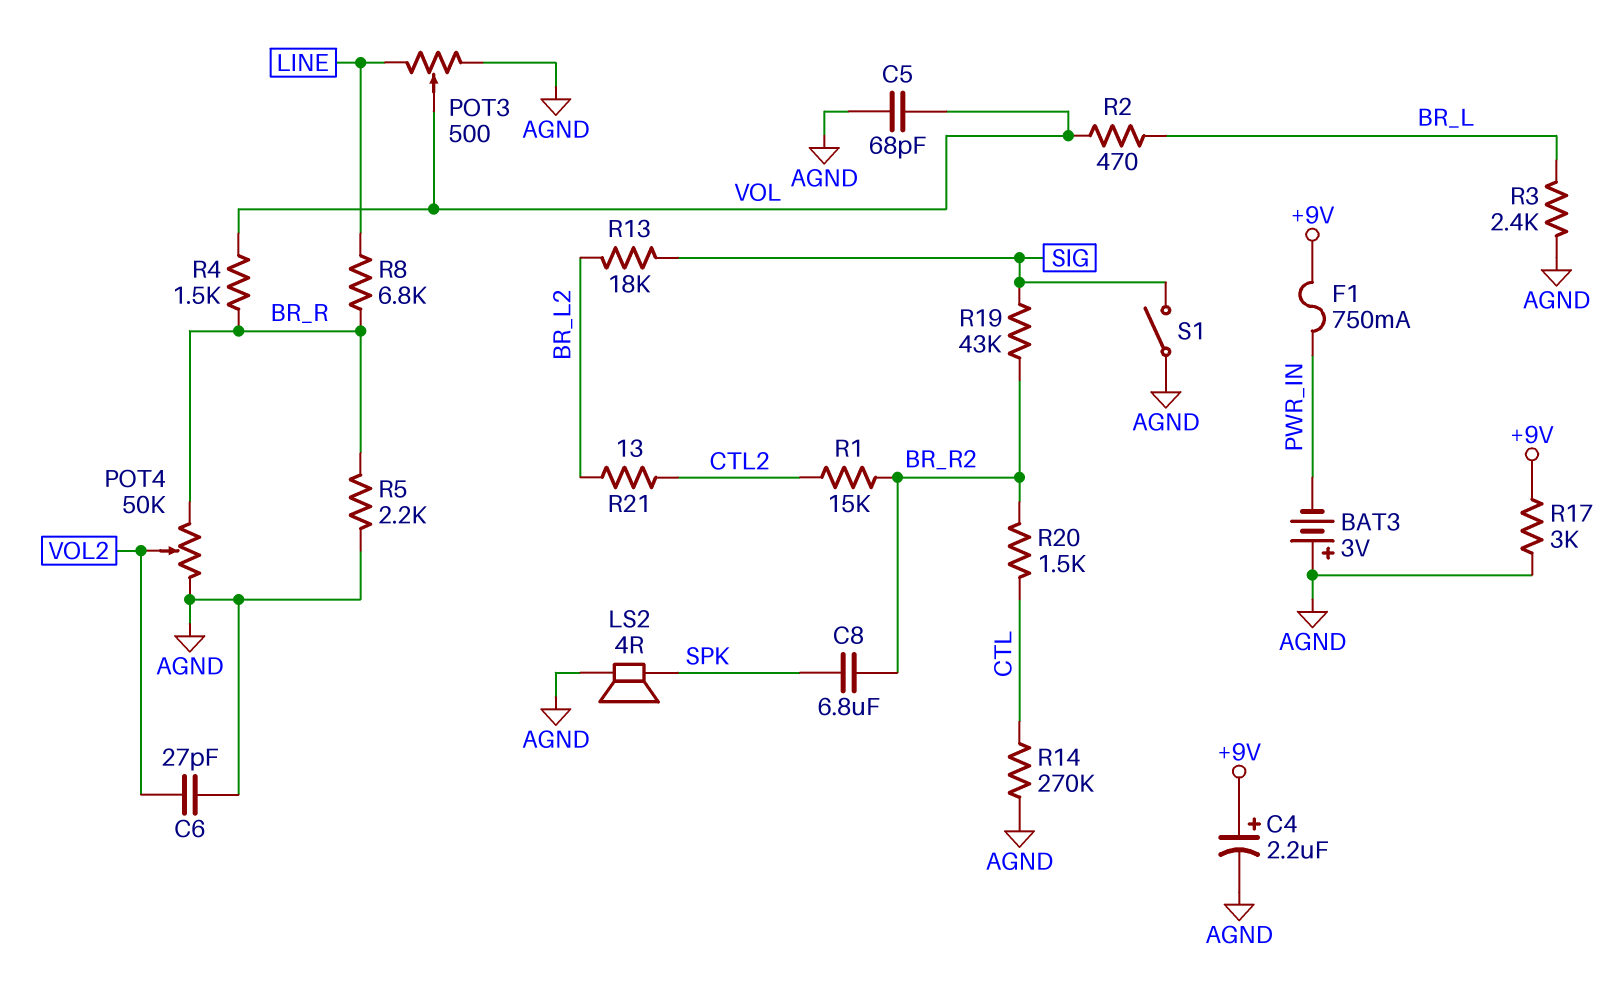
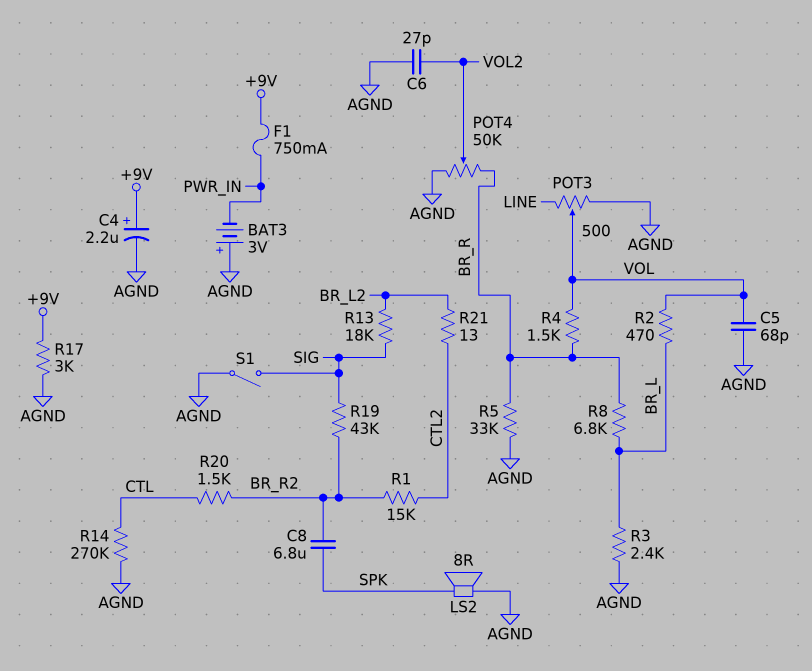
LS2: speaker 4R (AGND, SPK) -> speaker 8R (AGND, SPK)
R5: 2.2k (AGND, BR_R) -> 33k (AGND, BR_R)
R8: 6.8k (BR_R, LINE) -> 6.8k (BR_L, BR_R)

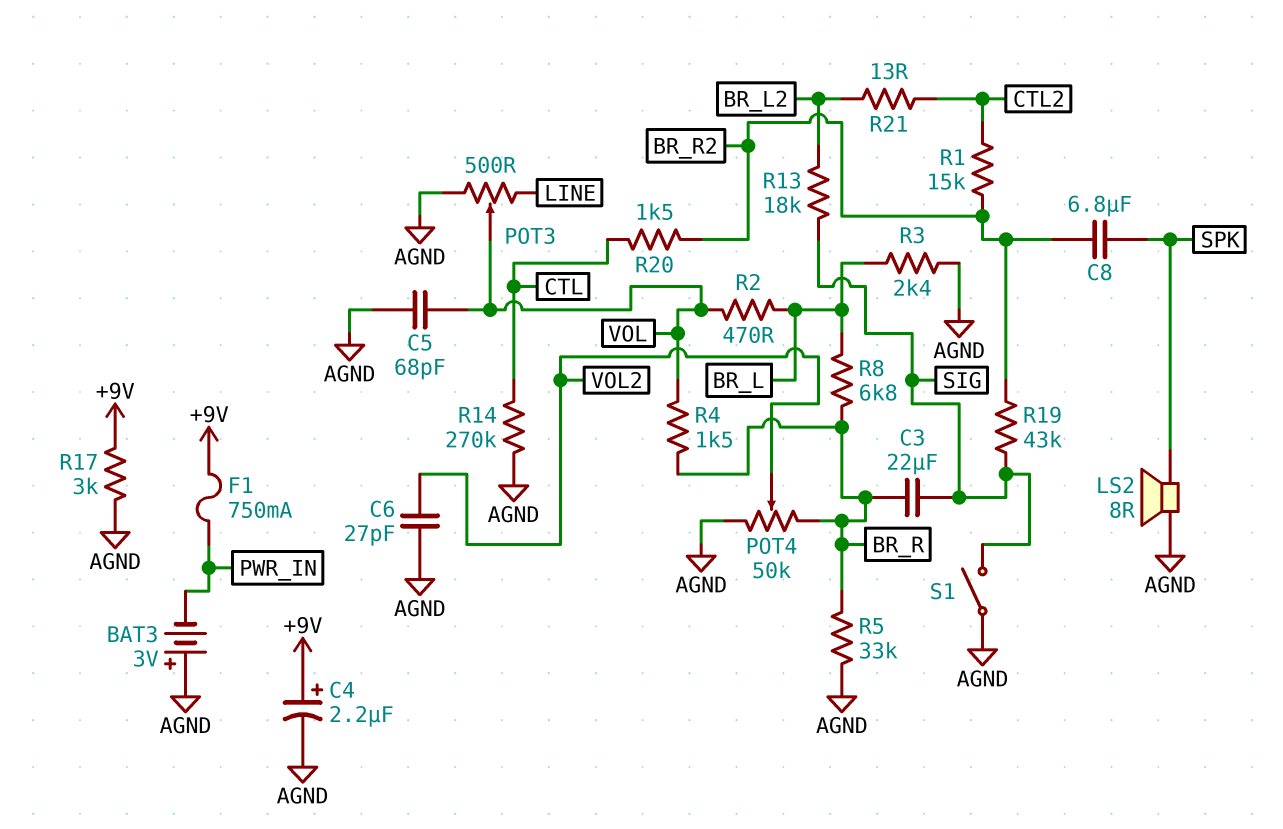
C3: none -> 22uF (BR_R, SIG)

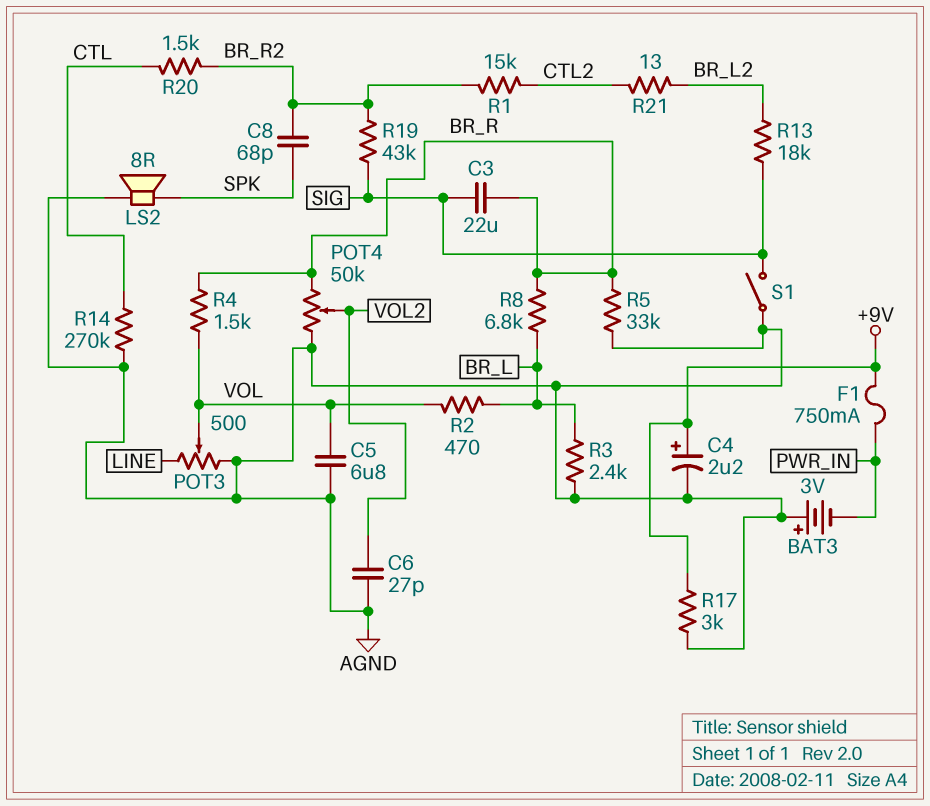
C5: 68pF (AGND, VOL) -> 6.8uF (AGND, VOL)
C8: 6.8uF (BR_R2, SPK) -> 68pF (BR_R2, SPK)

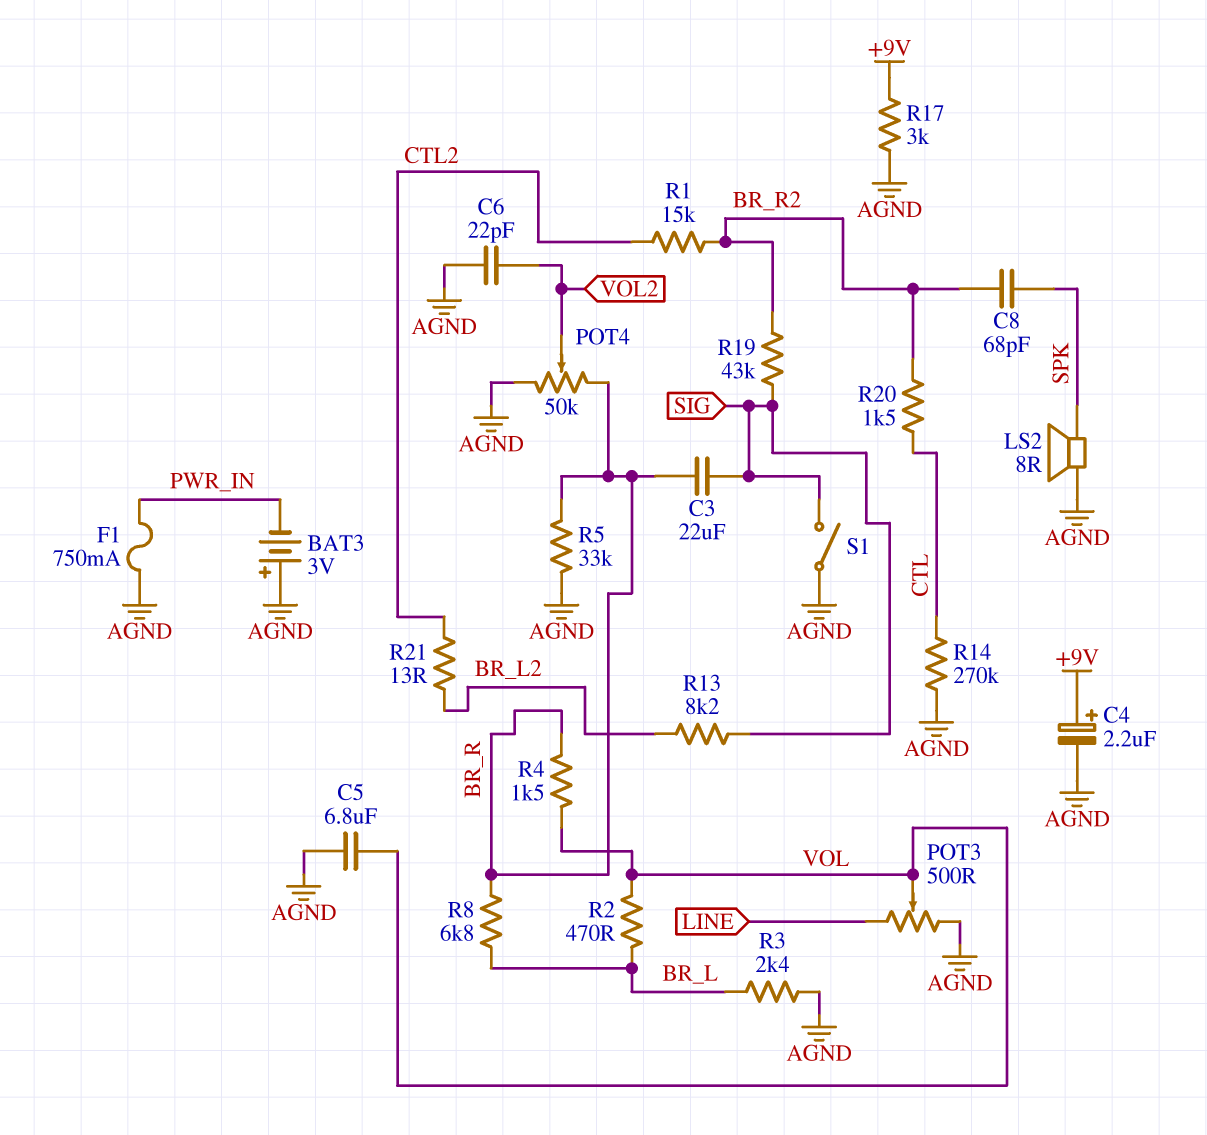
C6: 27pF (AGND, VOL2) -> 22pF (AGND, VOL2)
F1: 750mA (+9V, PWR_IN) -> 750mA (AGND, PWR_IN)
R13: 18k (BR_L2, SIG) -> 8.2k (BR_L2, SIG)

